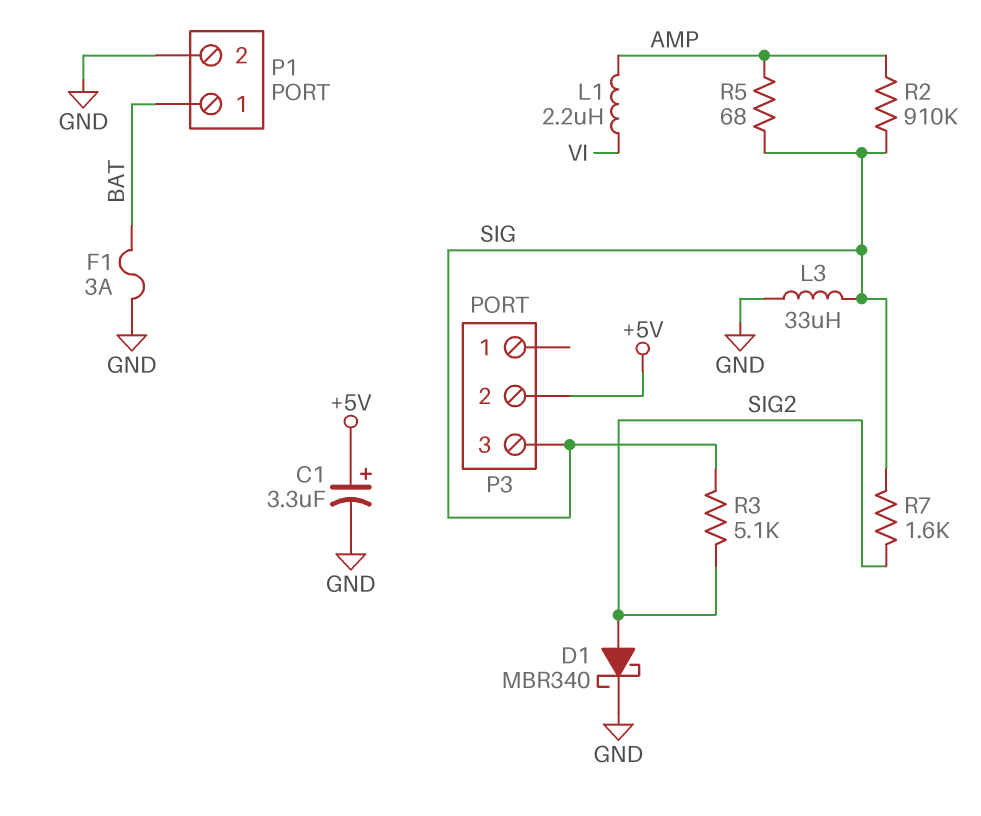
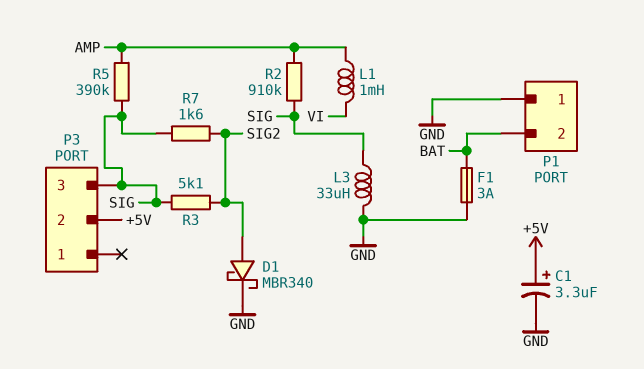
L1: 2.2uH (AMP, VI) -> 1mH (AMP, VI)
P1 pin 1: BAT -> GND
P1 pin 2: GND -> BAT
R5: 68 (AMP, SIG) -> 390k (AMP, SIG)

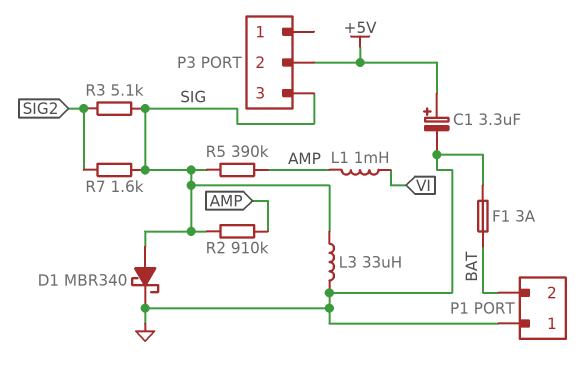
D1: schottky MBR340 (A SIG2, K GND) -> schottky MBR340 (A SIG, K GND)

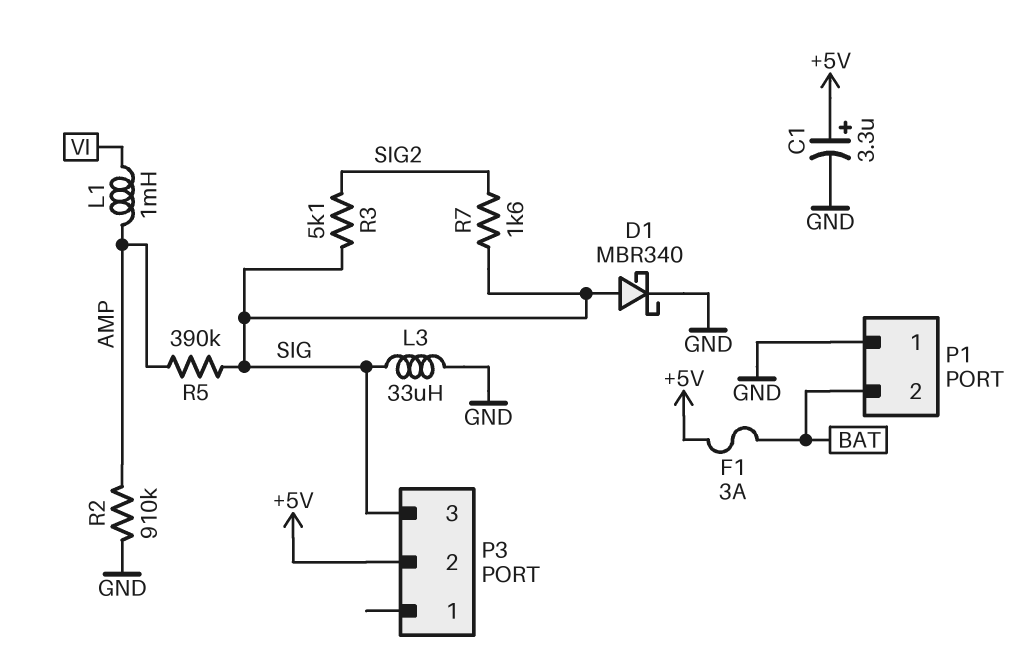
F1: 3A (BAT, GND) -> 3A (+5V, BAT)
R2: 910k (AMP, SIG) -> 910k (AMP, GND)

